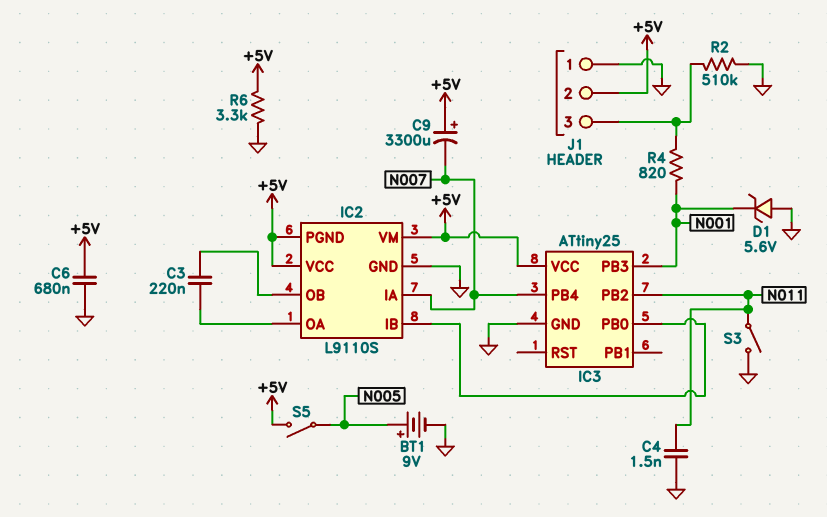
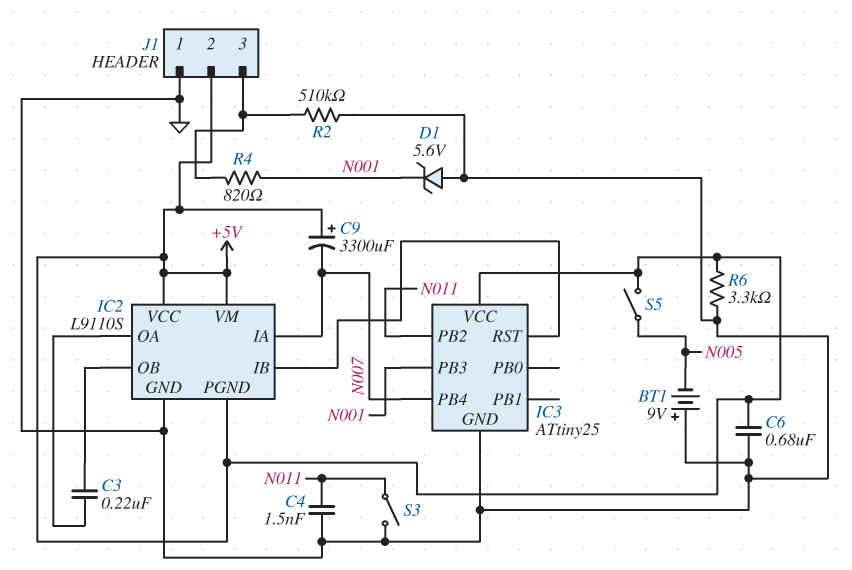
BT1: 9V (plus N005, minus GND) -> 9V (plus GND, minus N005)
IC3 pin PB0: IC2/IB -> none
IC3 pin RST: none -> IC2/IB

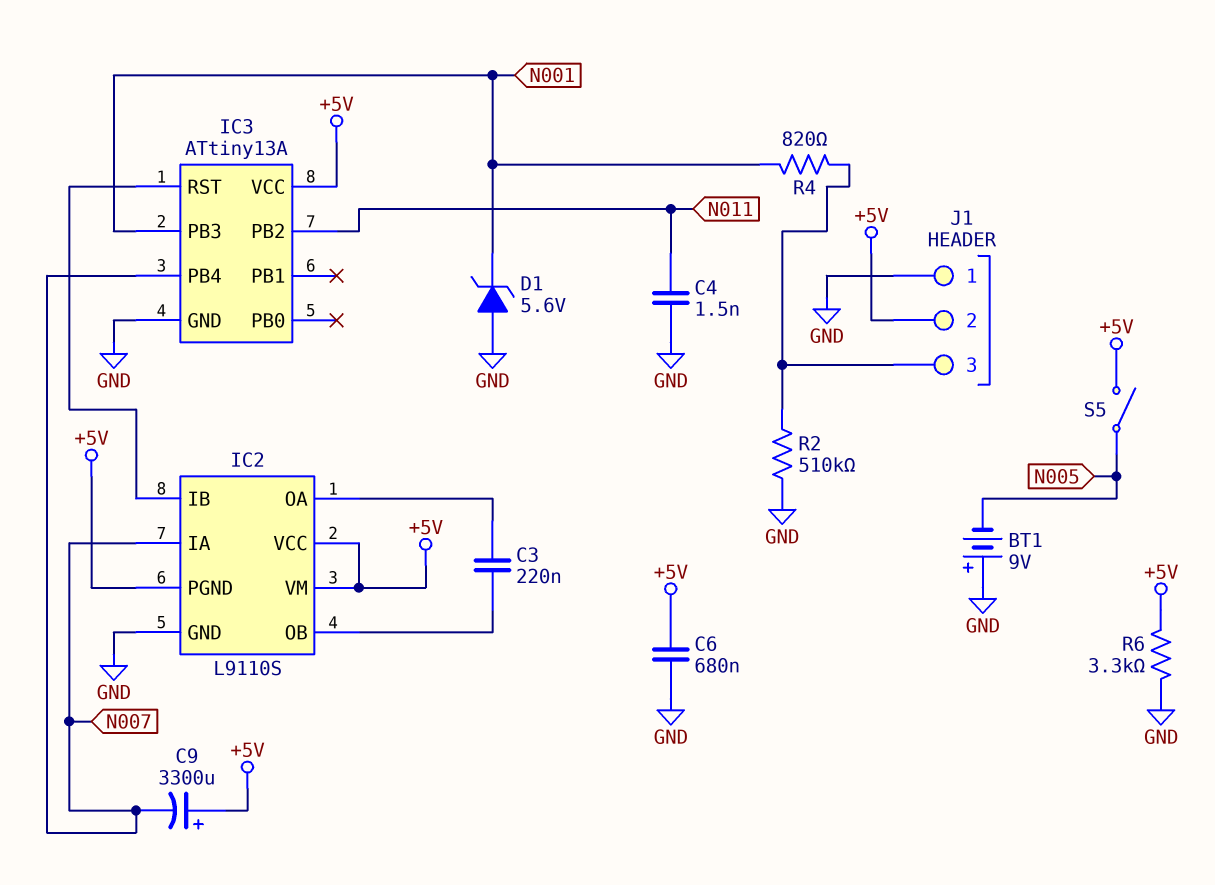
IC3: ATtiny25 -> ATtiny13A
S3: switch (GND, N011) -> none

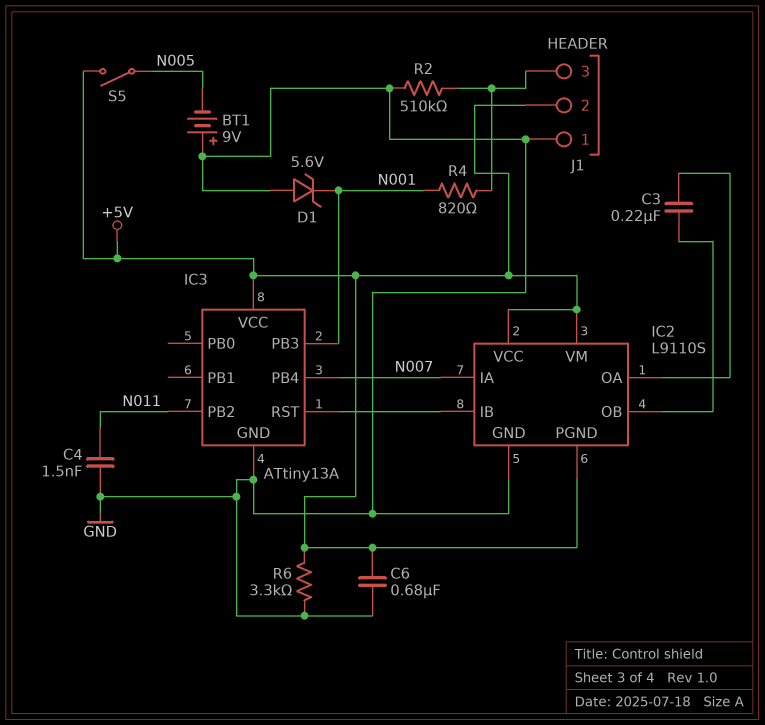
C9: 3300uF (plus +5V, minus N007) -> none

